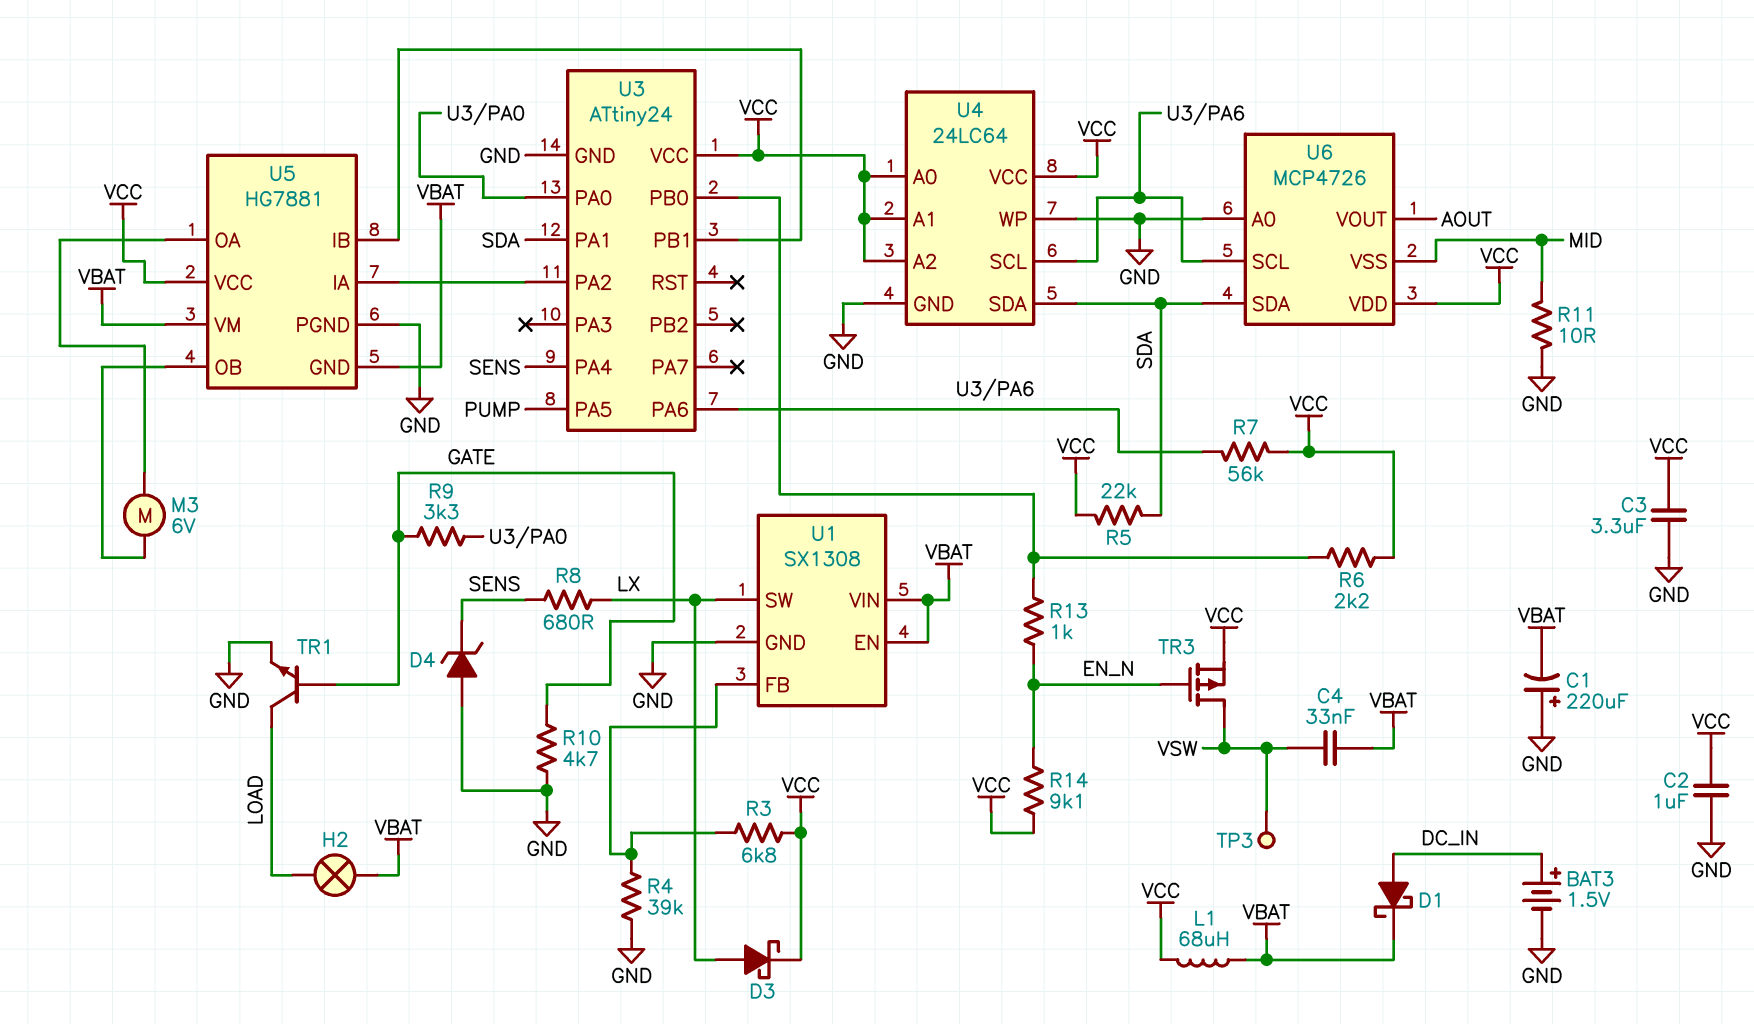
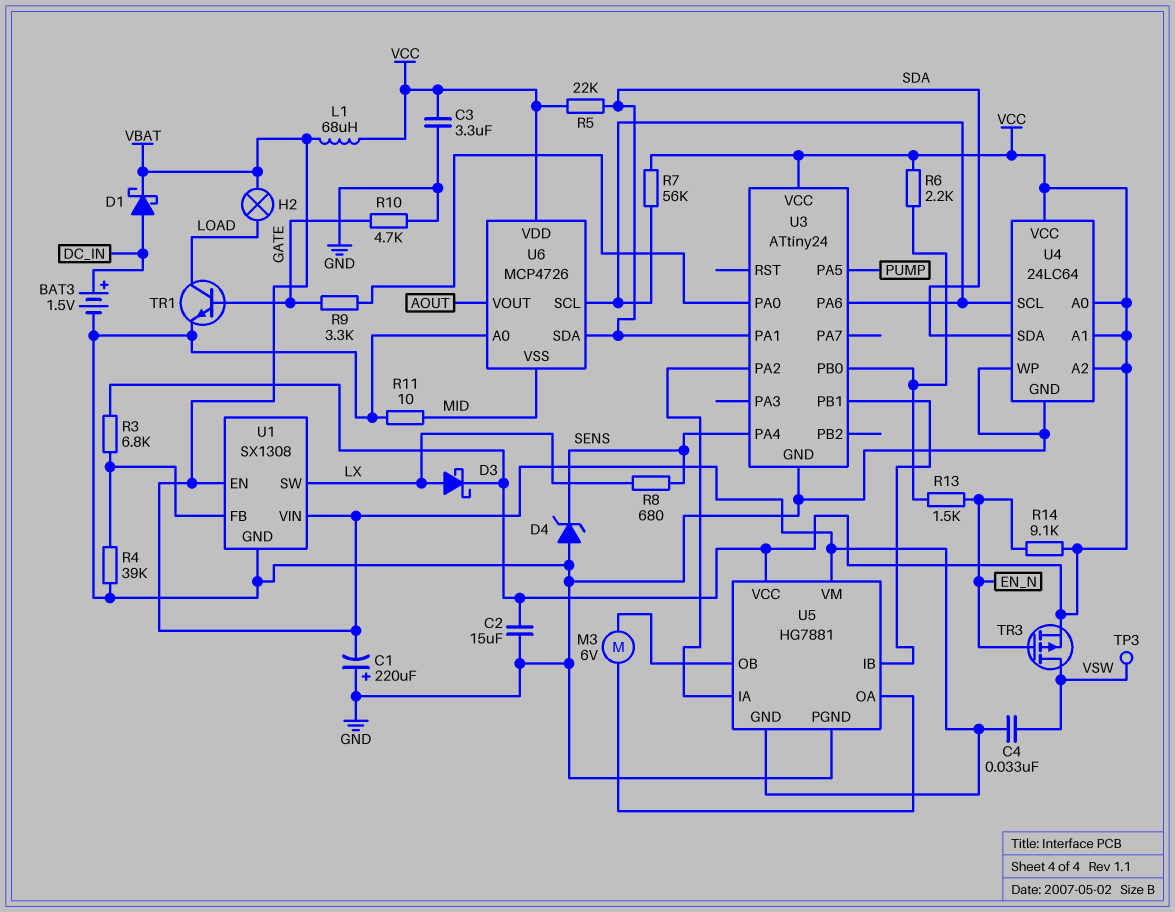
C2: 1uF (GND, VCC) -> 15uF (GND, VCC)
R13: 1k (EN_N, U3/PB0) -> 1.5k (EN_N, U3/PB0)

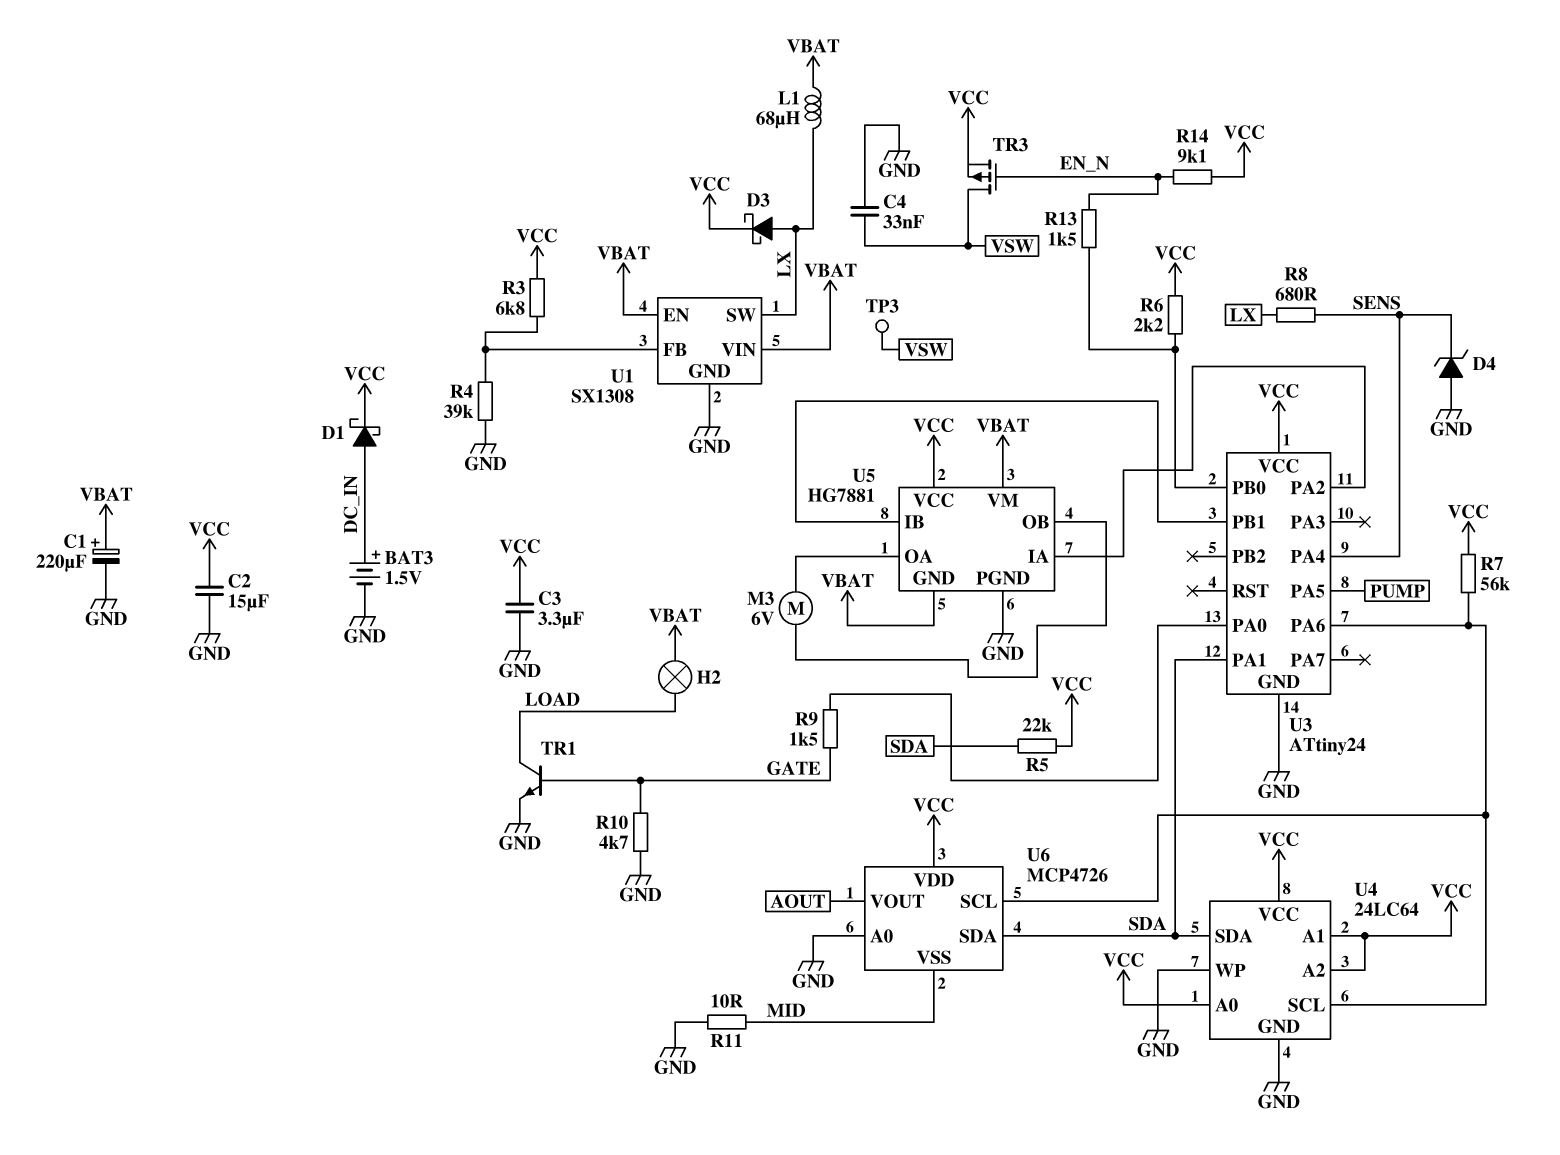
C1: 220uF (plus GND, minus VBAT) -> 220uF (plus VBAT, minus GND)
C4: 33nF (VBAT, VSW) -> 33nF (GND, VSW)
D1: schottky (A DC_IN, K VBAT) -> schottky (A DC_IN, K VCC)
L1: 68uH (VBAT, VCC) -> 68uH (LX, VBAT)
R9: 3.3k (GATE, U3/PA0) -> 1.5k (GATE, U3/PA0)

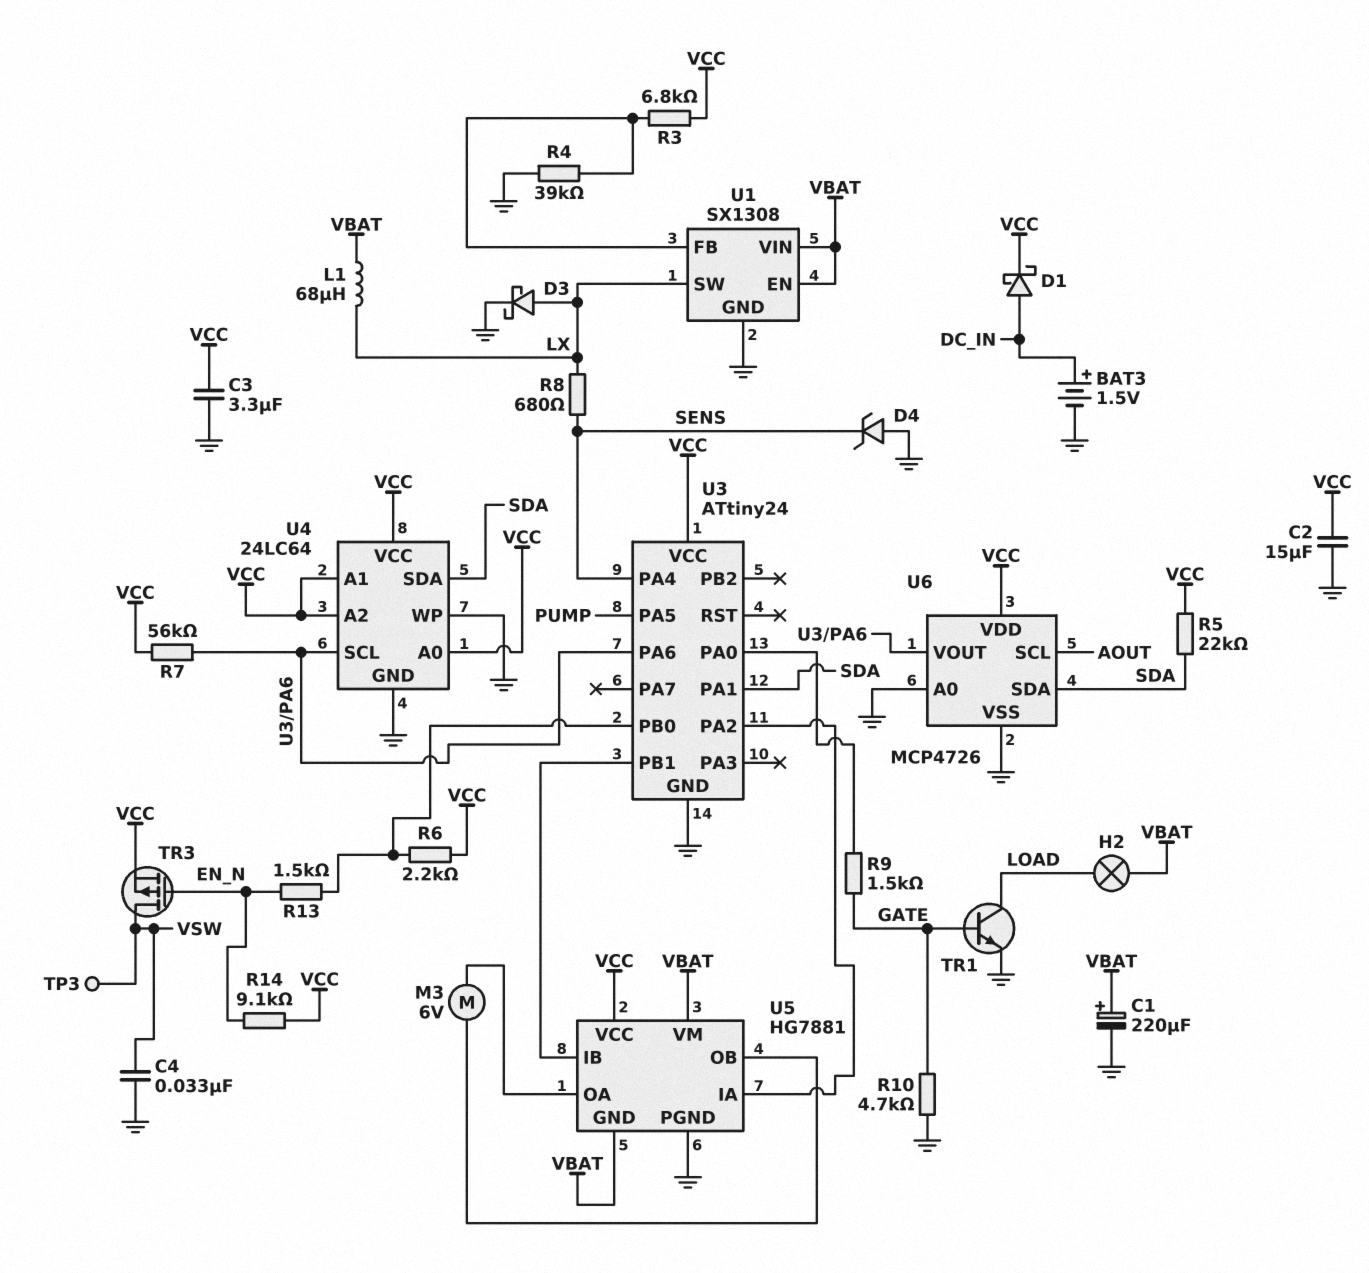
D3: schottky (A LX, K VCC) -> schottky (A LX, K GND)
R11: 10 (GND, MID) -> none
U6 pin SCL: U3/PA6 -> AOUT
U6 pin VOUT: AOUT -> U3/PA6
U6 pin VSS: MID -> GND

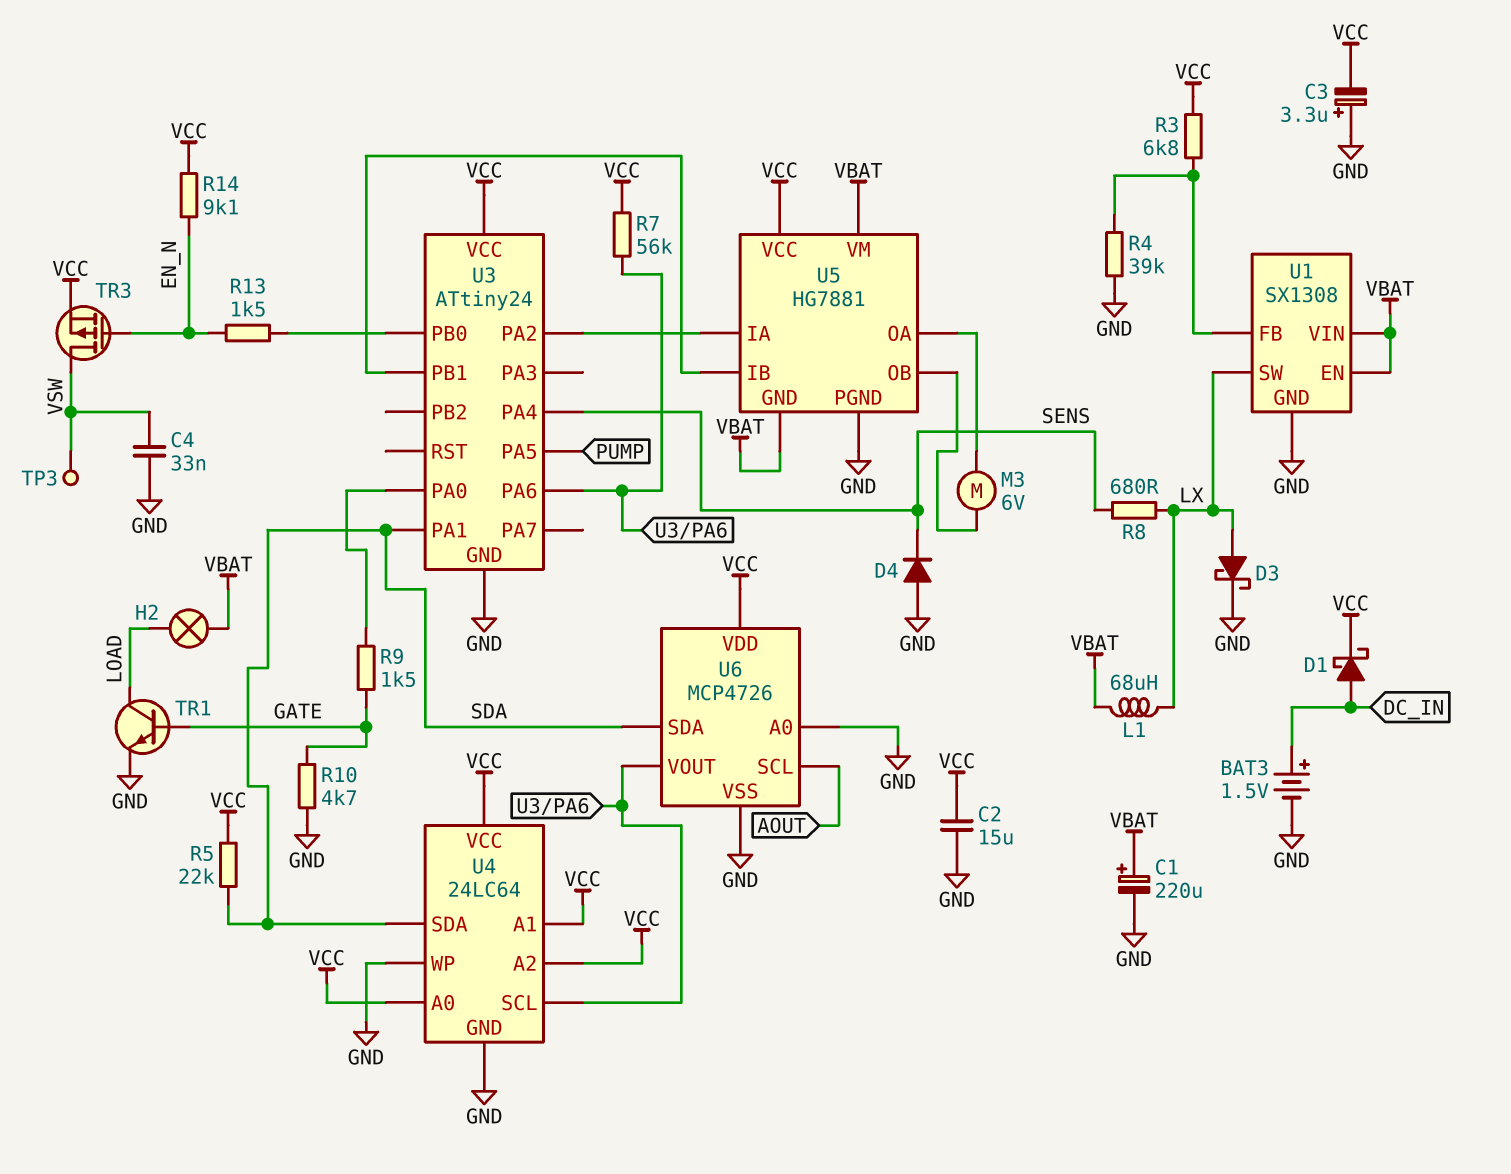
C3: 3.3uF (GND, VCC) -> 3.3uF (plus GND, minus VCC)
D4: zener (A GND, K SENS) -> diode (A GND, K SENS)
R6: 2.2k (U3/PB0, VCC) -> none

